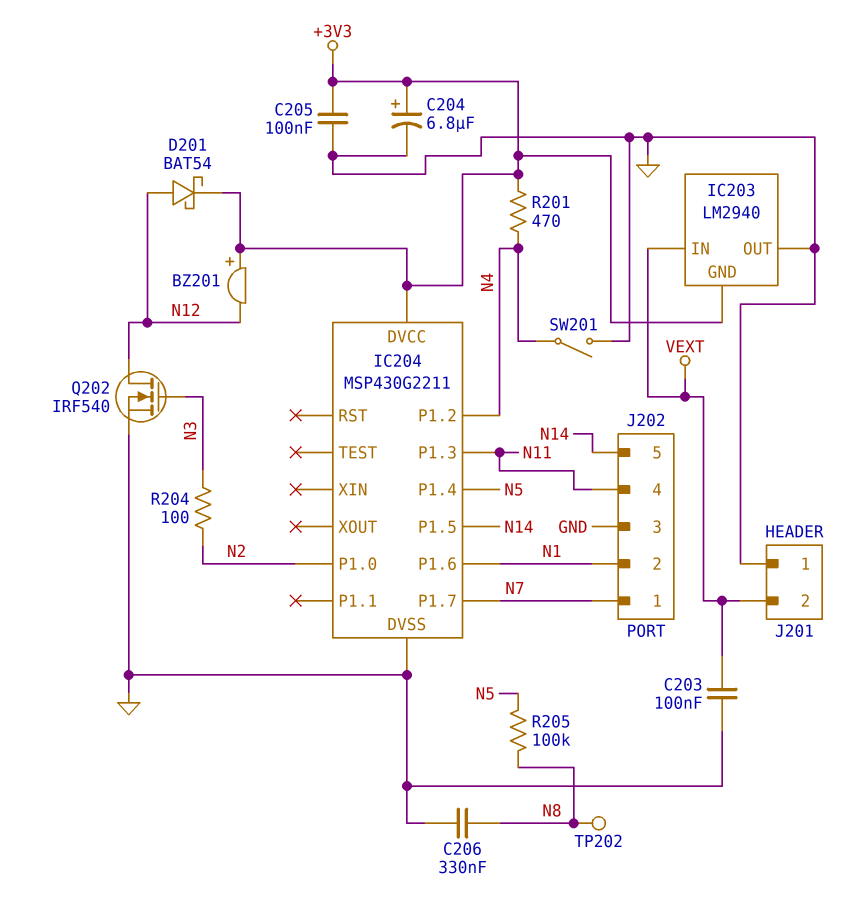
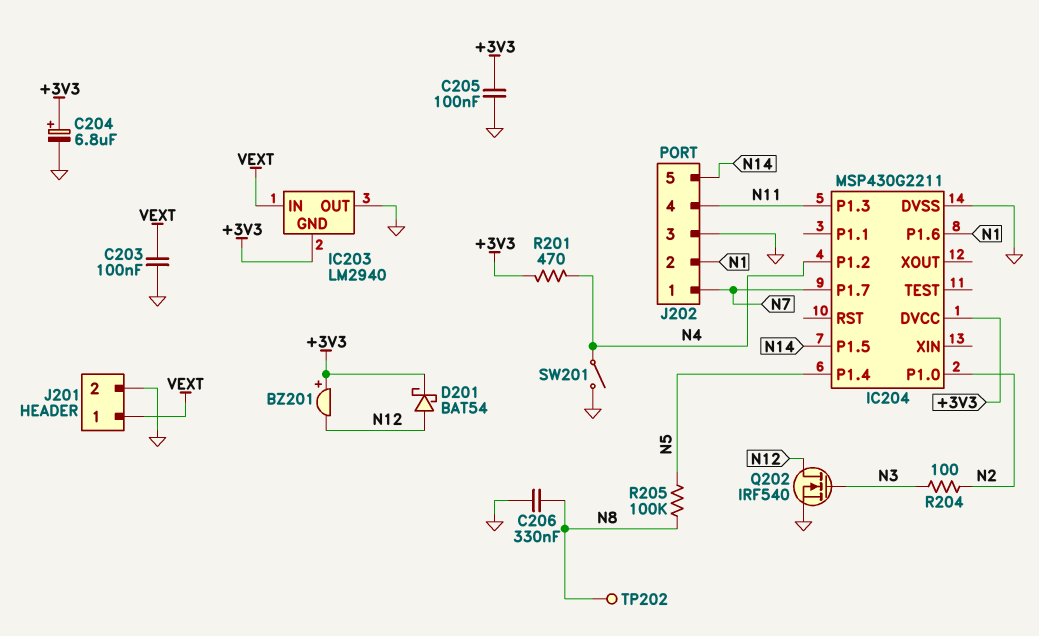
J201 pin 1: GND -> VEXT
J201 pin 2: VEXT -> GND

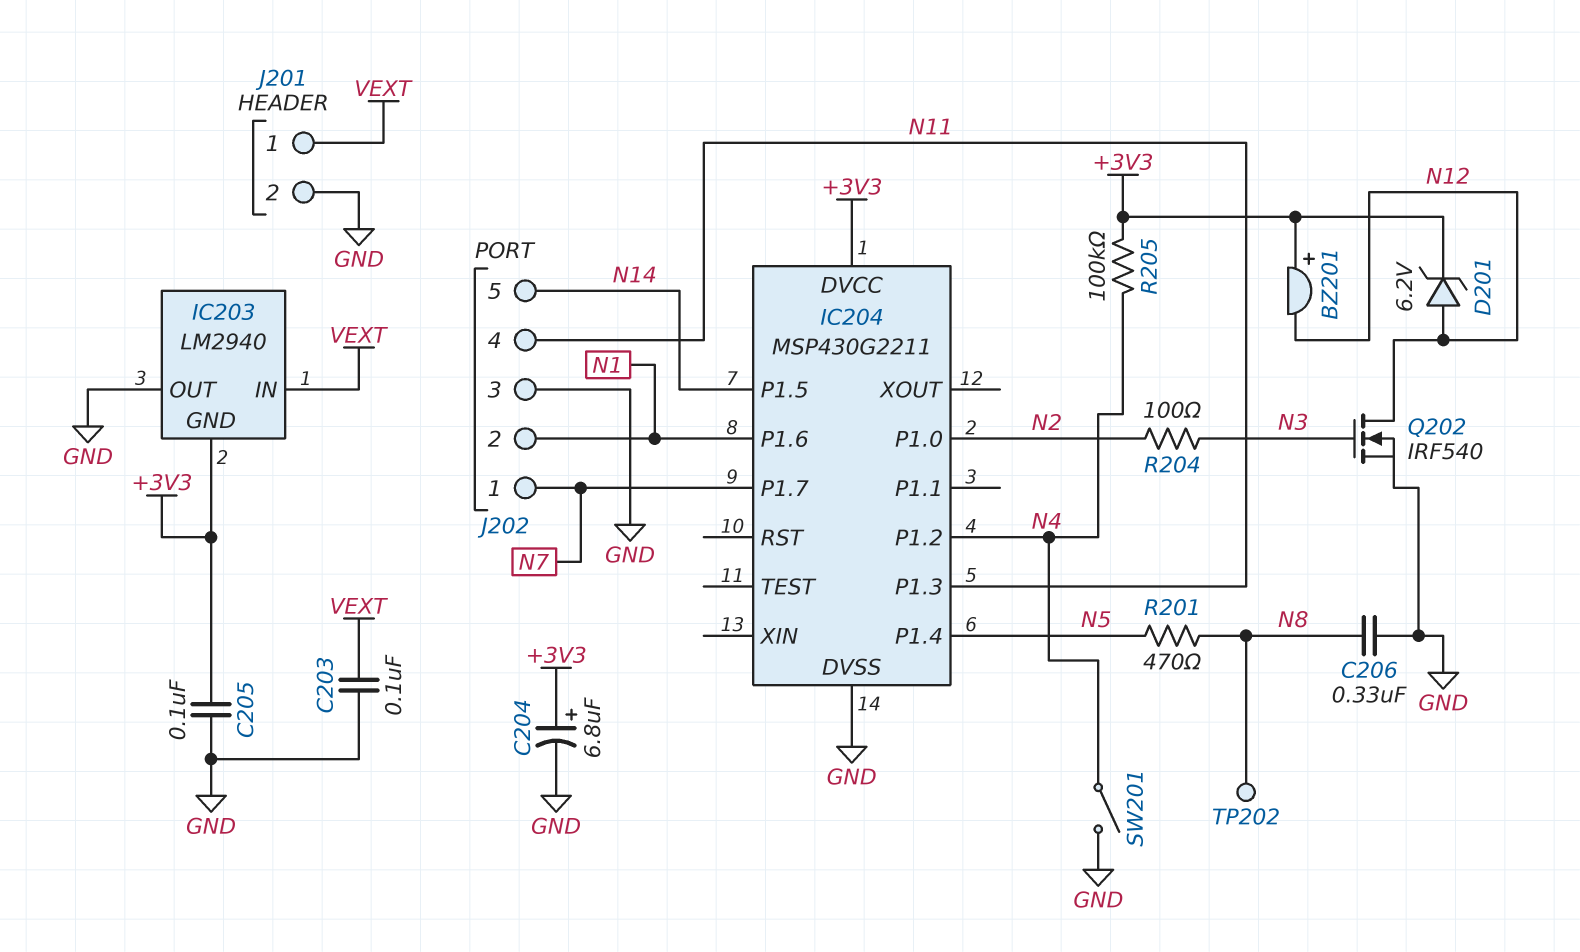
D201: schottky BAT54 (A N12, K +3V3) -> zener 6.2V (A N12, K +3V3)
R201: 470 (+3V3, N4) -> 470 (N5, N8)
R205: 100k (N5, N8) -> 100k (+3V3, N4)

